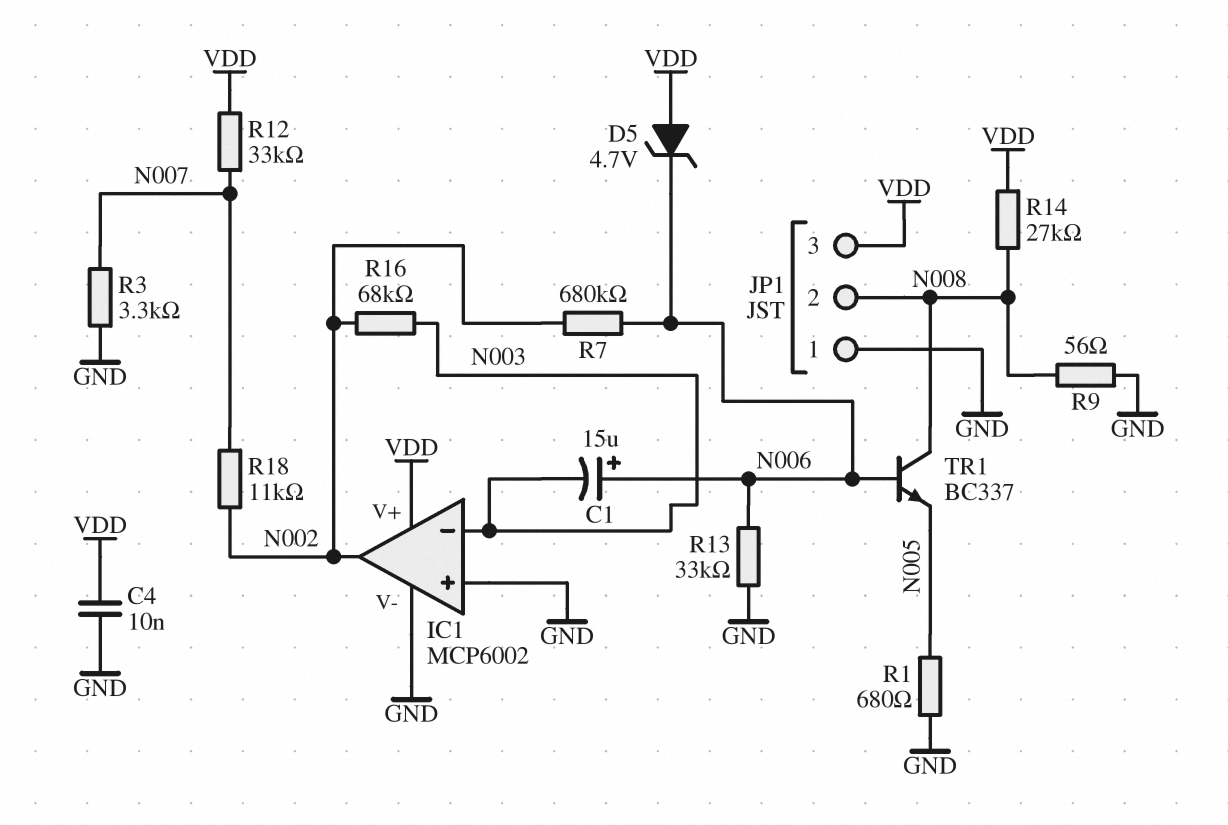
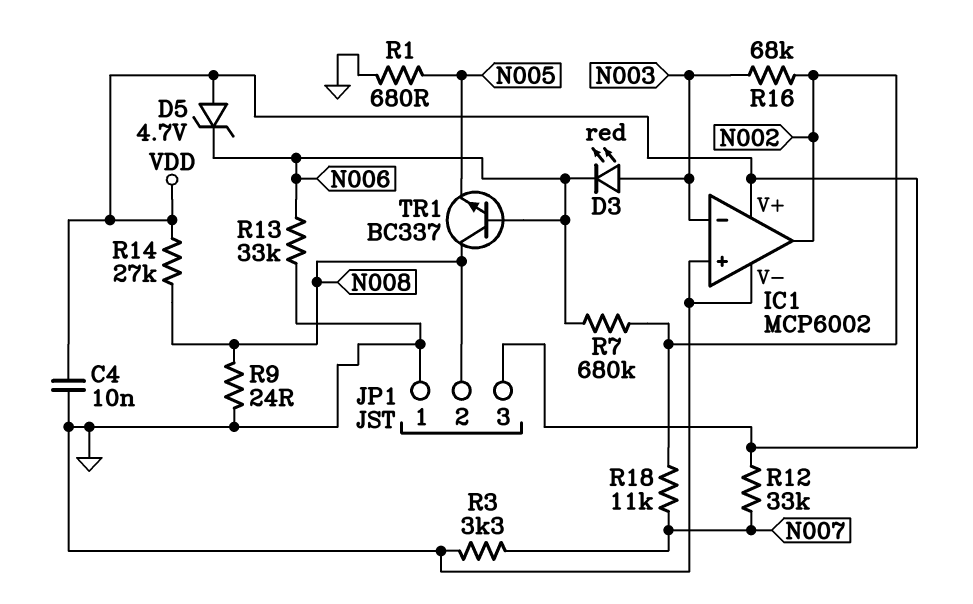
C1: 15uF (plus N006, minus N003) -> none
D3: none -> LED red (A N003, K N006)
R9: 56 (GND, N008) -> 24 (GND, N008)

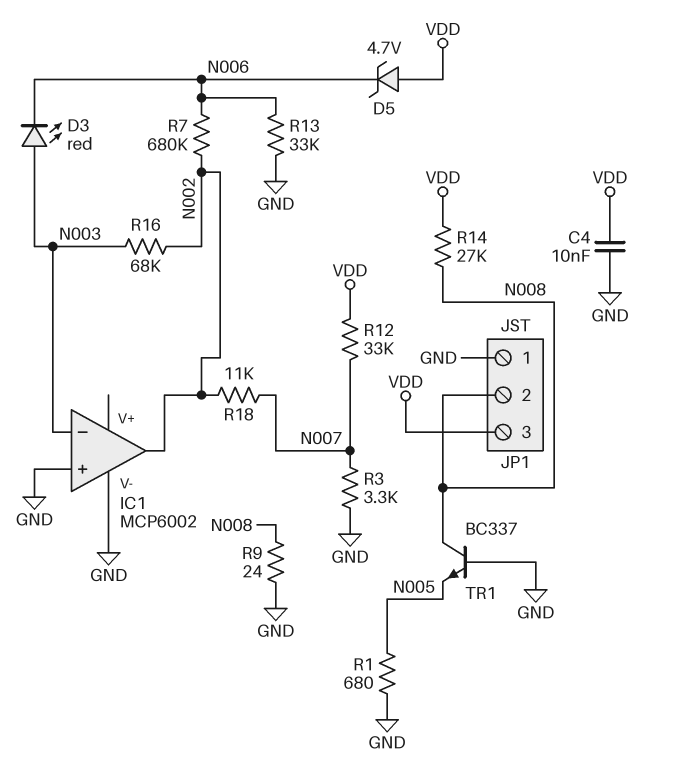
IC1 pin V+: VDD -> none
TR1: NPN BC337 (B N006, C N008, E N005) -> NPN BC337 (B GND, C N008, E N005)

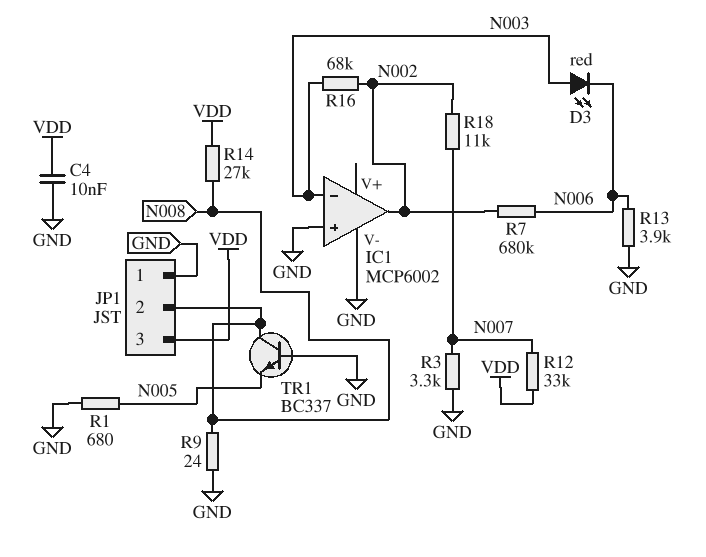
D5: zener 4.7V (A VDD, K N006) -> none
R13: 33k (GND, N006) -> 3.9k (GND, N006)

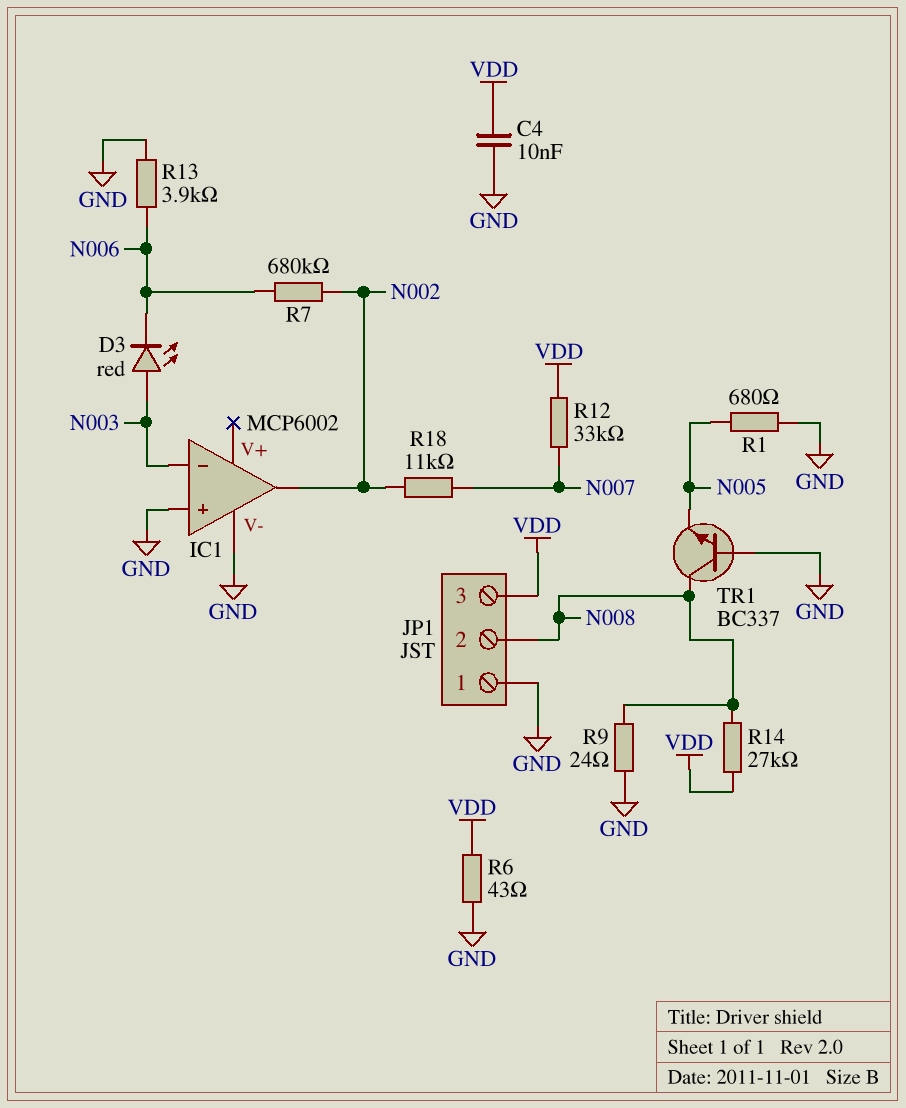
R3: 3.3k (GND, N007) -> none
R6: none -> 43 (GND, VDD)
R16: 68k (N002, N003) -> none

